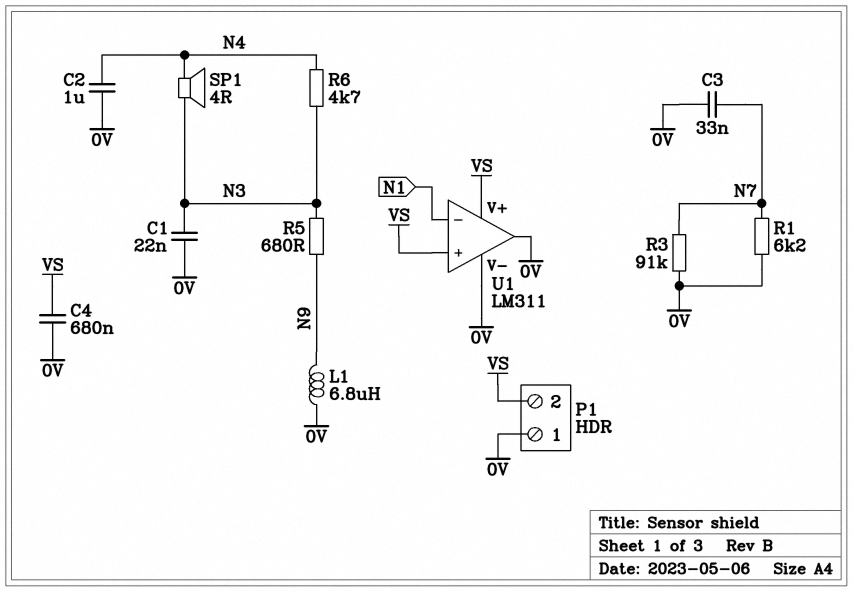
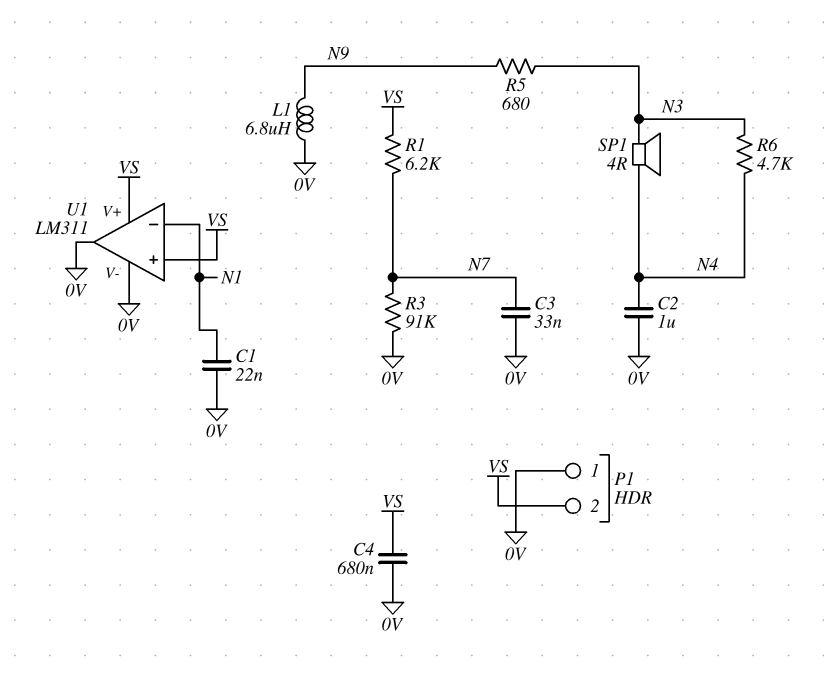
C1: 22nF (0V, N3) -> 22nF (0V, N1)
R1: 6.2k (0V, N7) -> 6.2k (N7, VS)

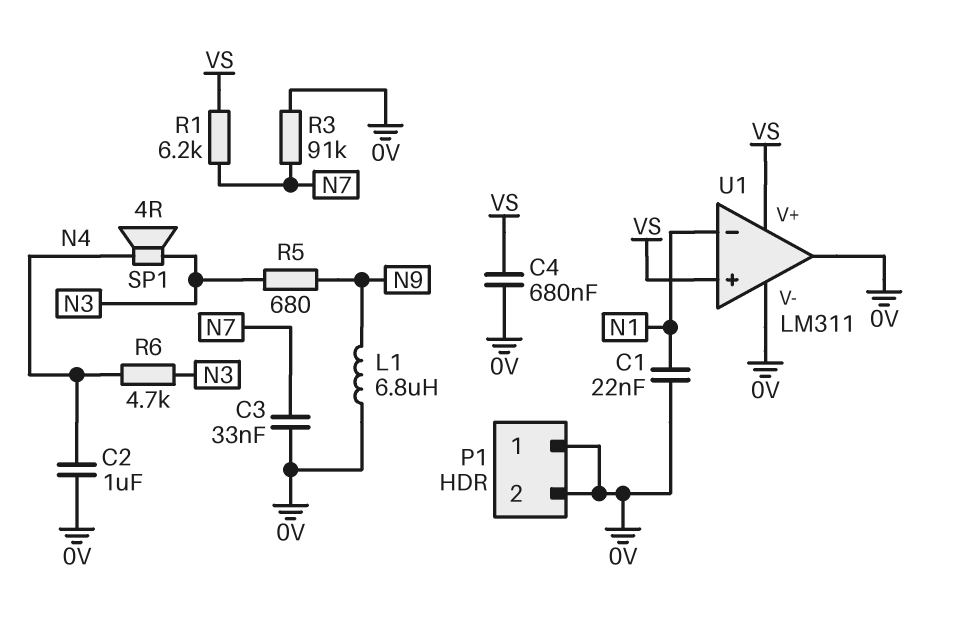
P1 pin 2: VS -> 0V

